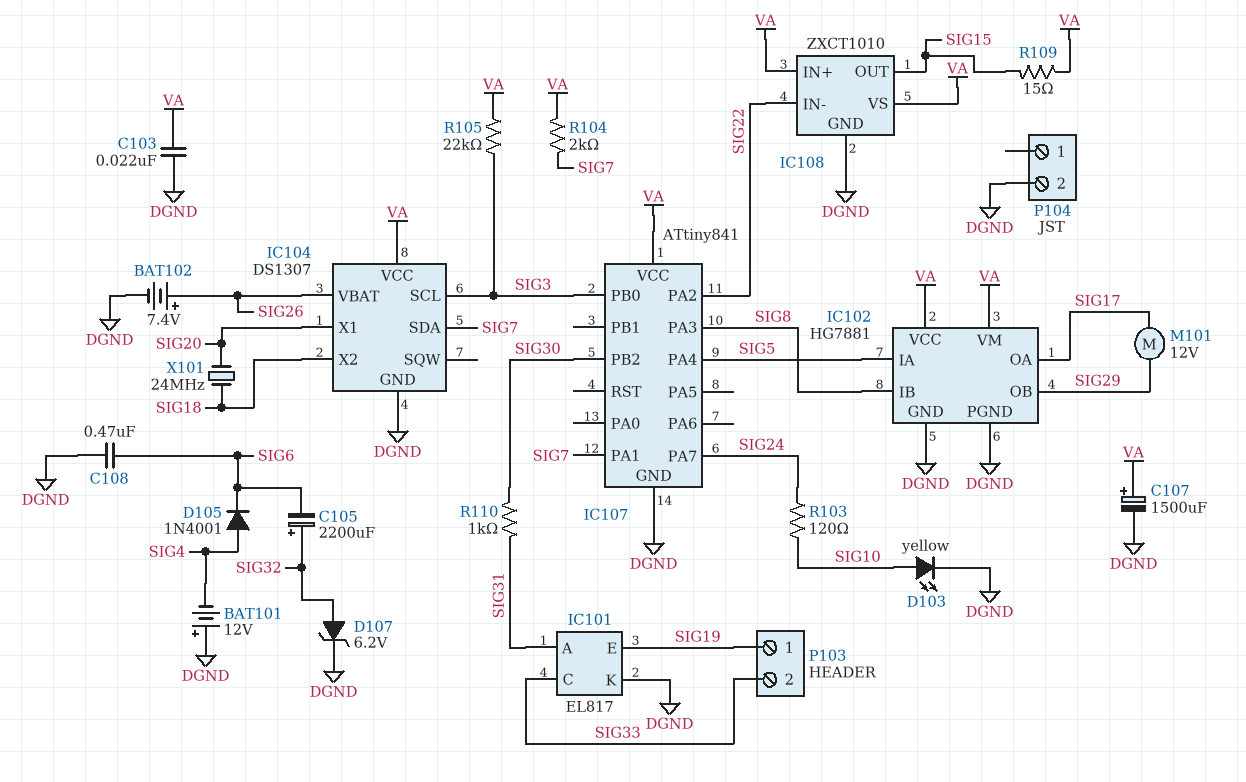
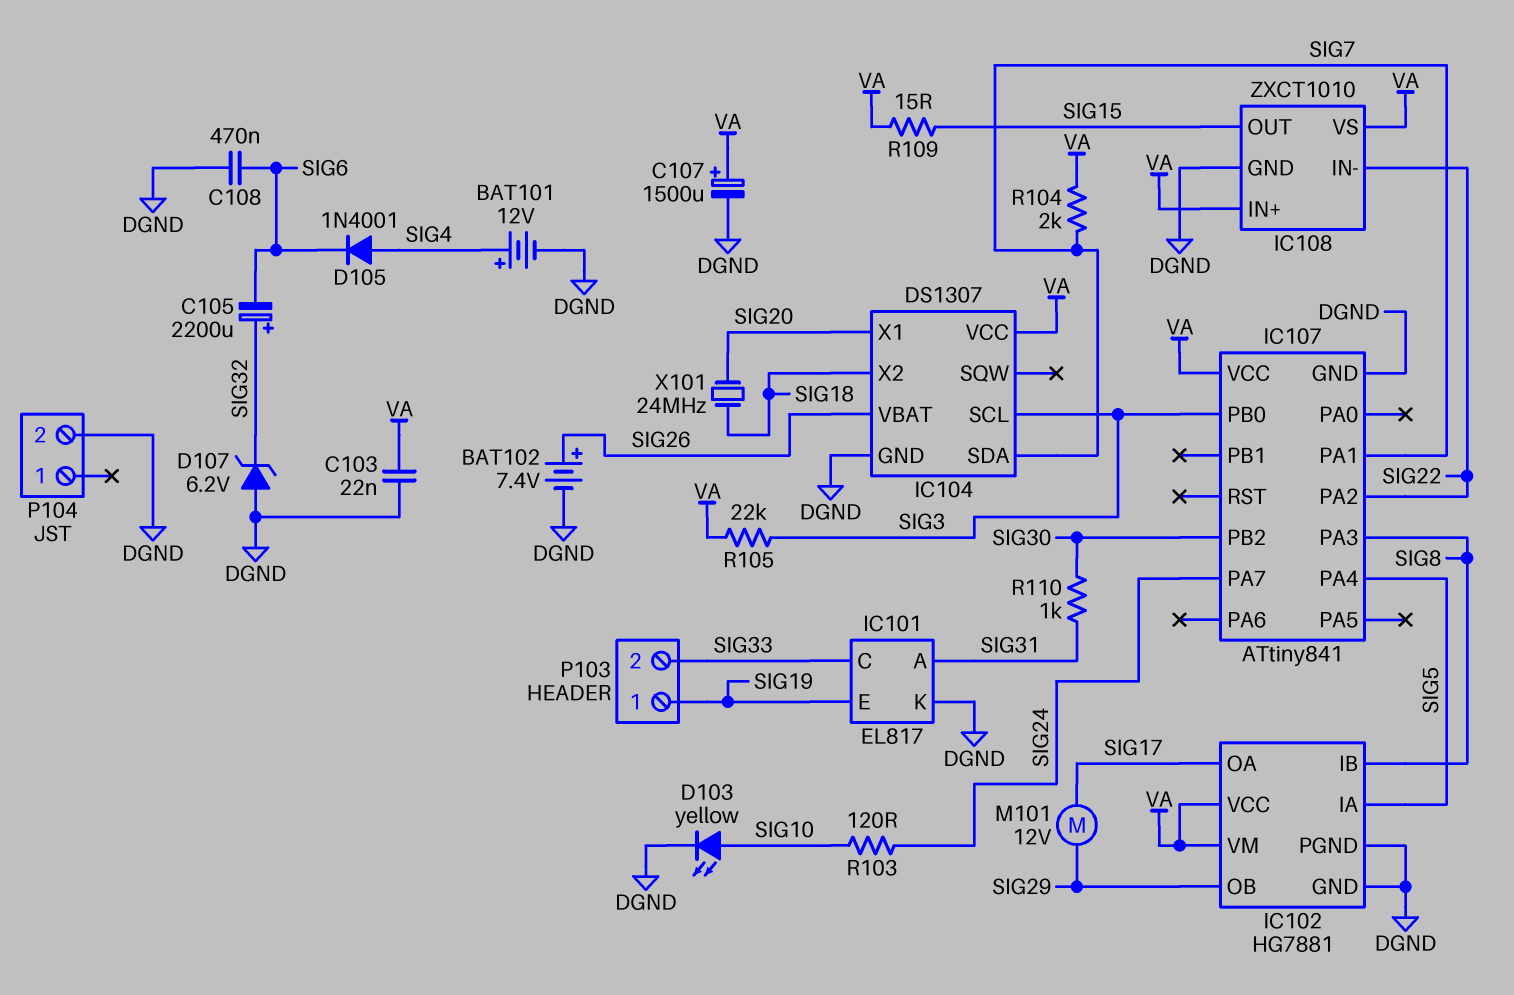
BAT101: 12V (plus DGND, minus SIG4) -> 12V (plus SIG4, minus DGND)
D107: zener 6.2V (A SIG32, K DGND) -> zener 6.2V (A DGND, K SIG32)

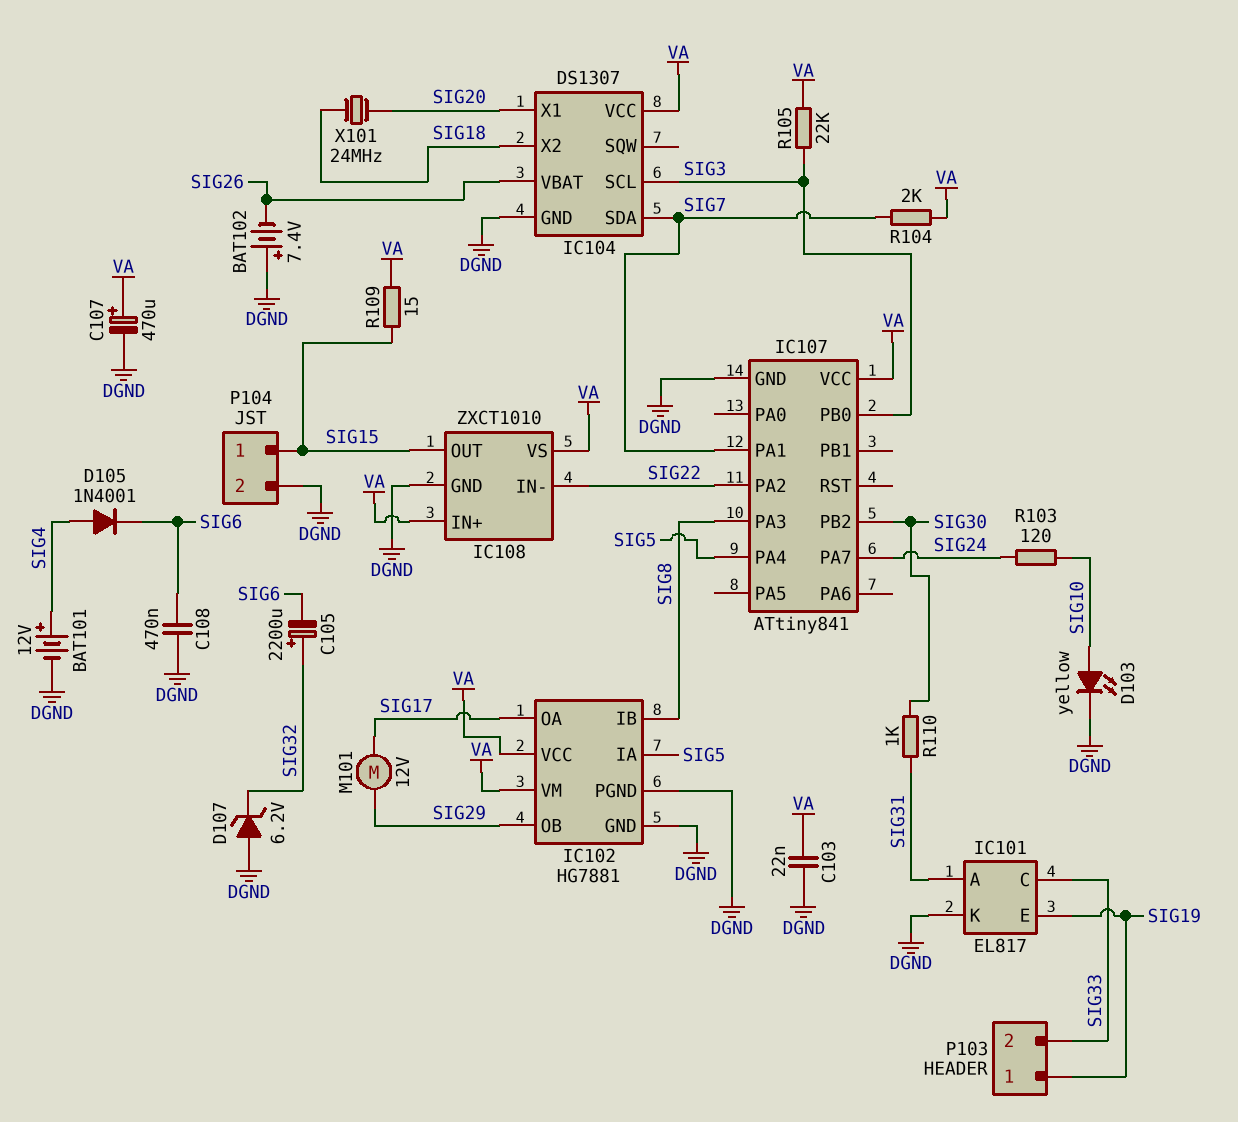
BAT102: 7.4V (plus SIG26, minus DGND) -> 7.4V (plus DGND, minus SIG26)
C107: 1500uF (plus VA, minus DGND) -> 470uF (plus VA, minus DGND)
P104 pin 1: none -> SIG15

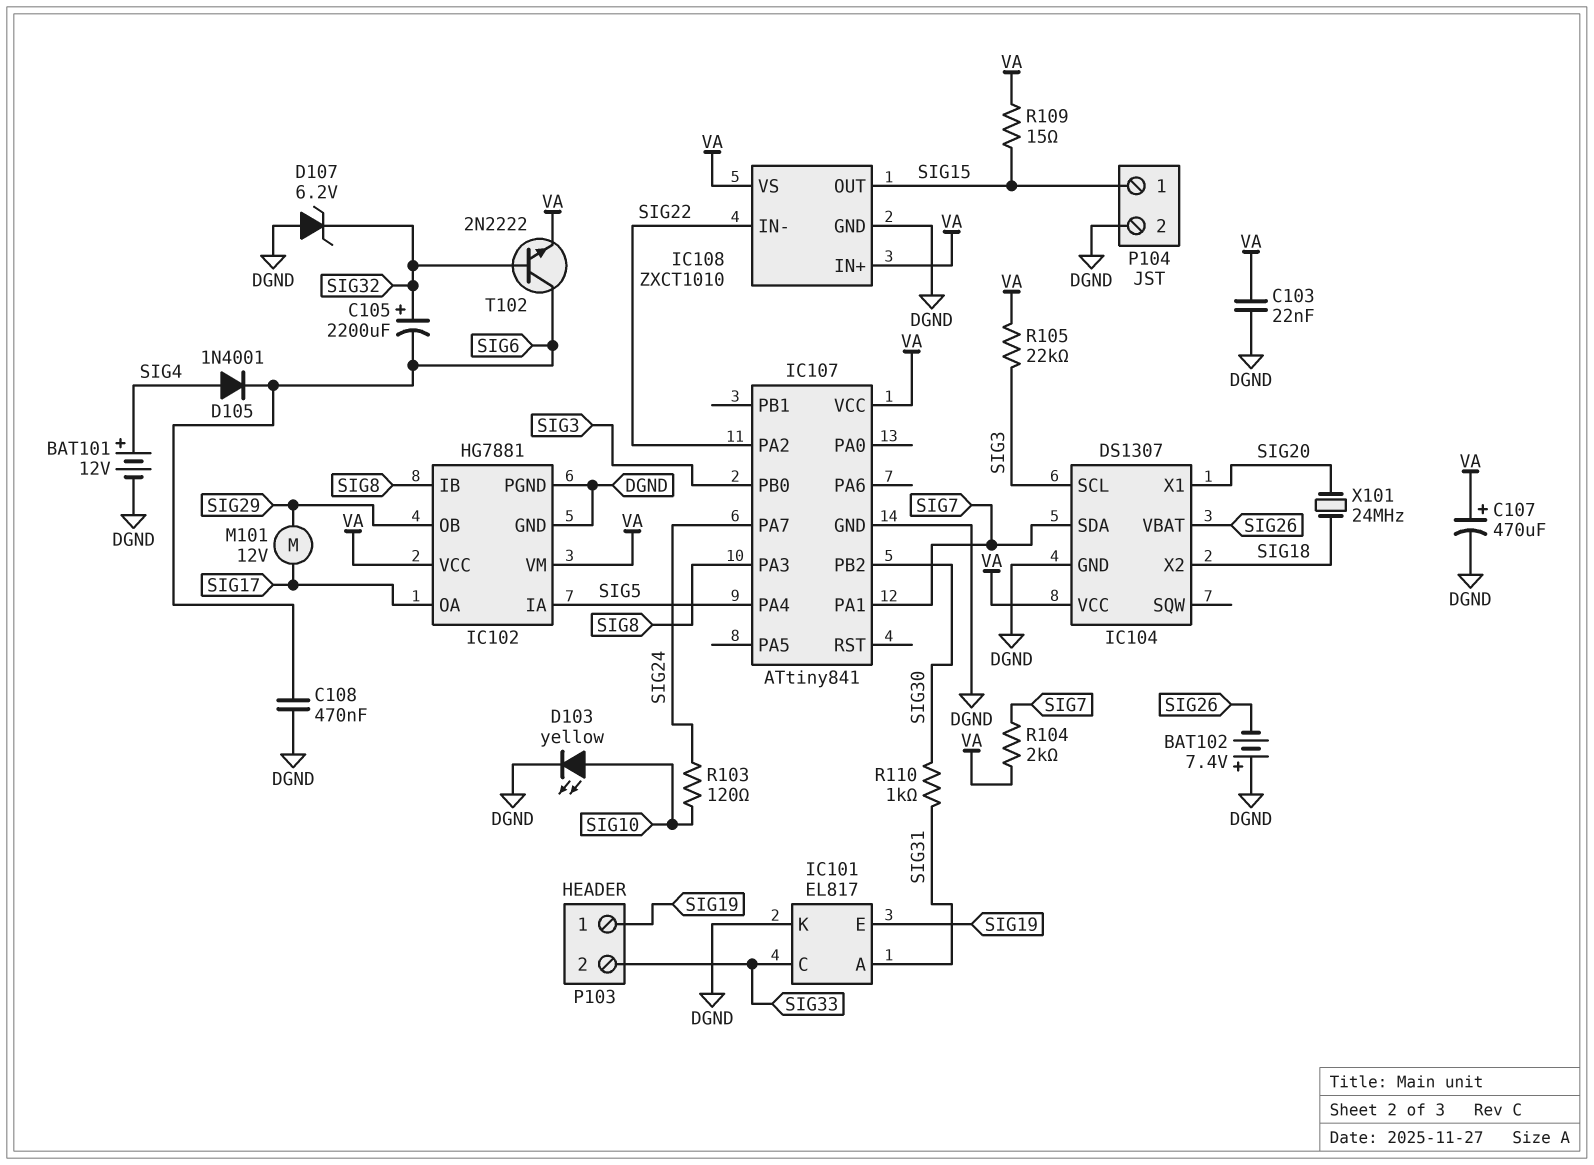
T102: none -> NPN 2N2222 (B SIG32, C SIG6, E VA)

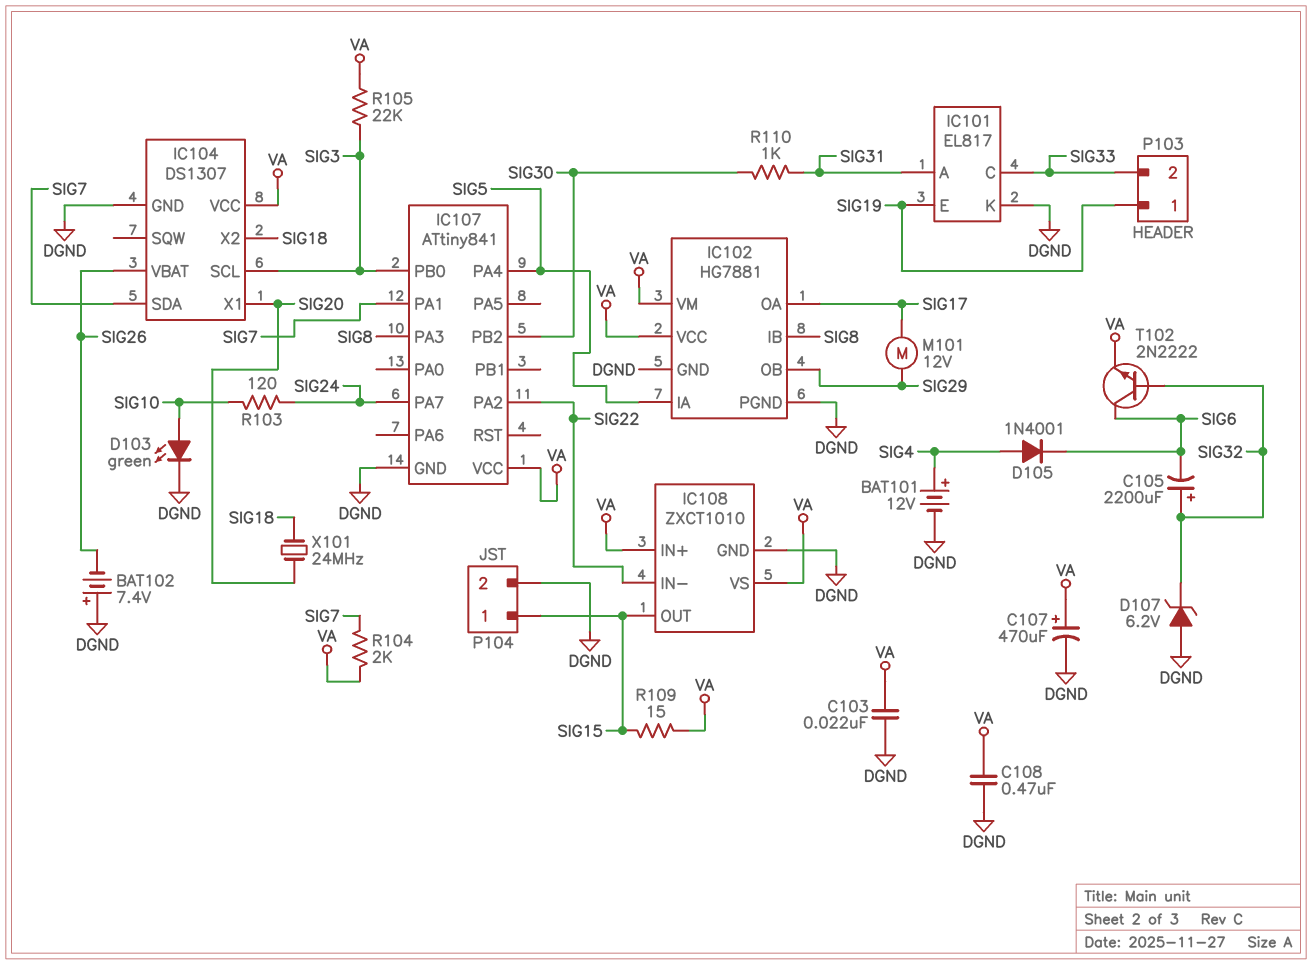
C108: 470nF (DGND, SIG6) -> 470nF (DGND, VA)
D103: LED yellow (A SIG10, K DGND) -> LED green (A SIG10, K DGND)

